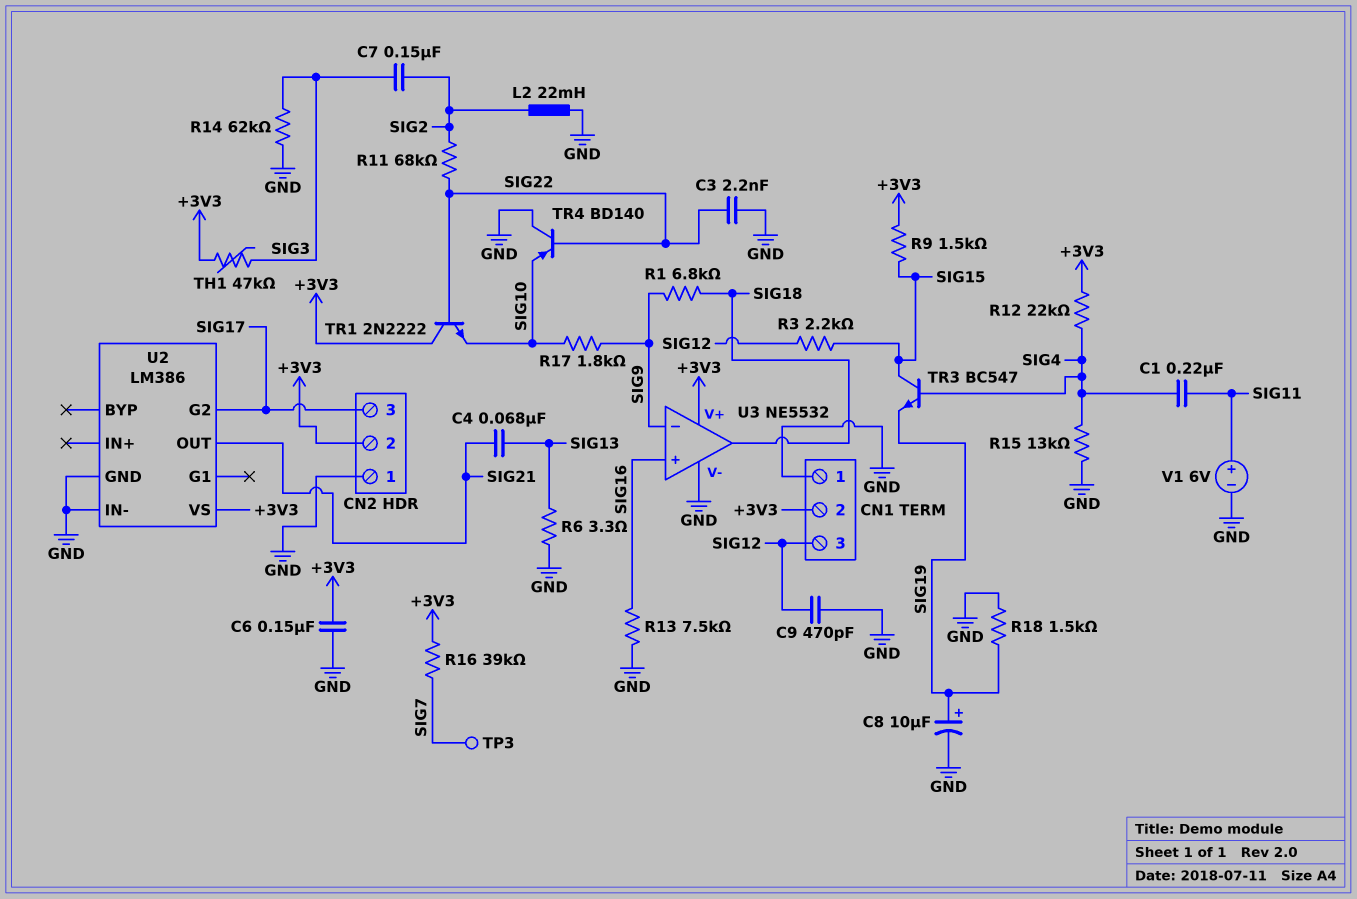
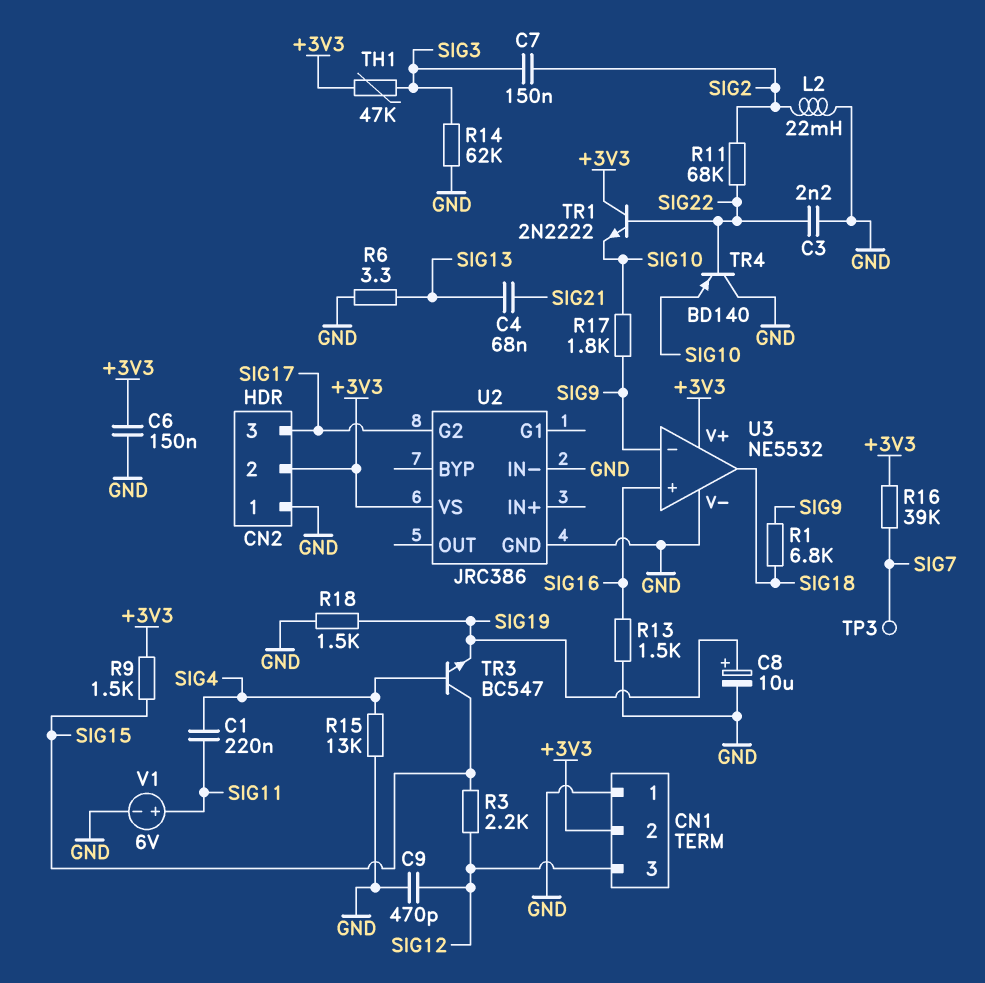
R12: 22k (+3V3, SIG4) -> none
R13: 7.5k (GND, SIG16) -> 1.5k (GND, SIG16)
U2: LM386 -> JRC386
U2 pin OUT: SIG21 -> none

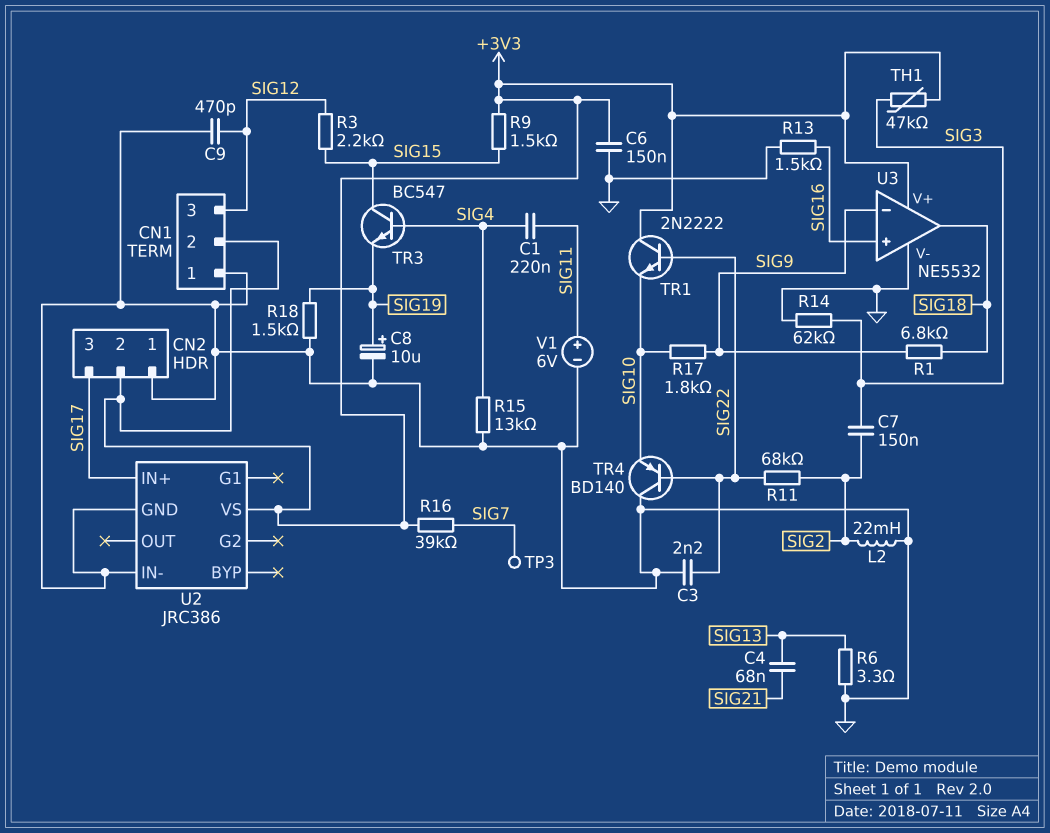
U2 pin G2: SIG17 -> none
U2 pin IN+: none -> SIG17

